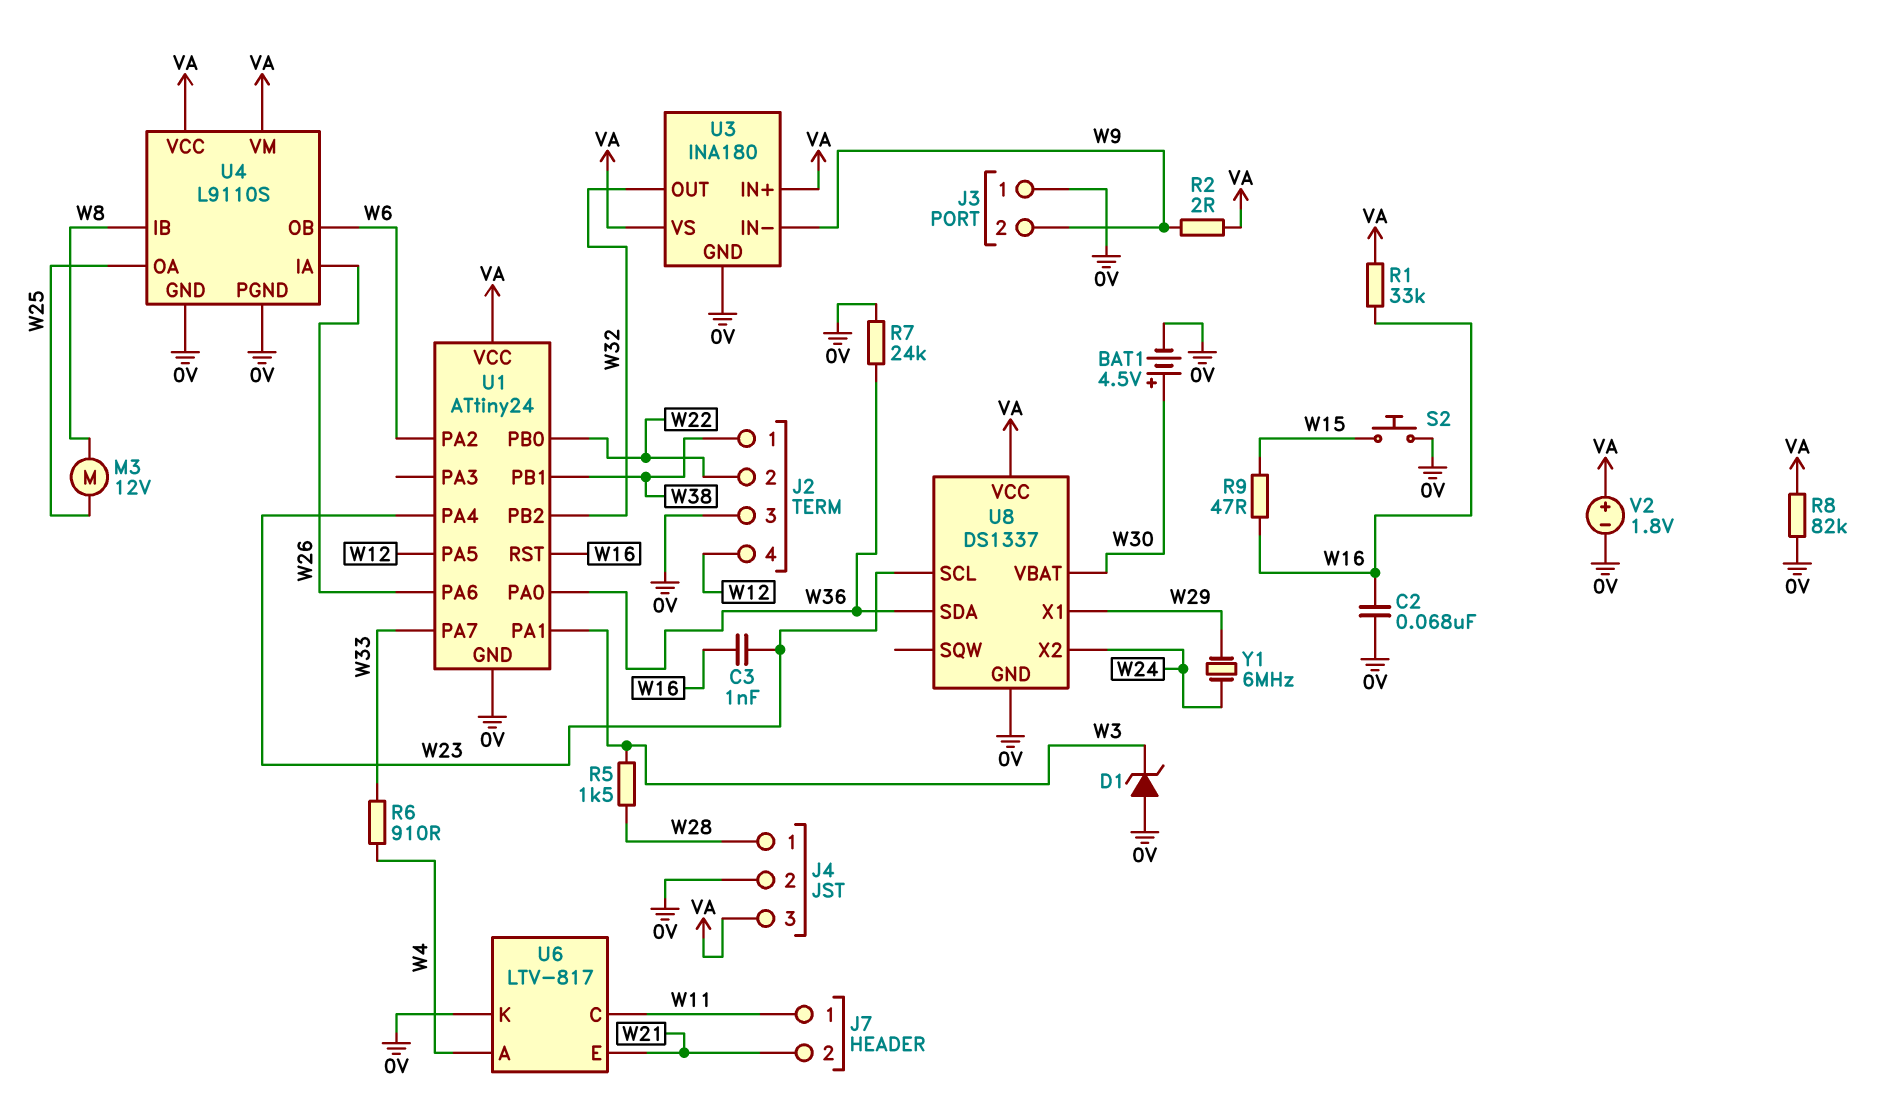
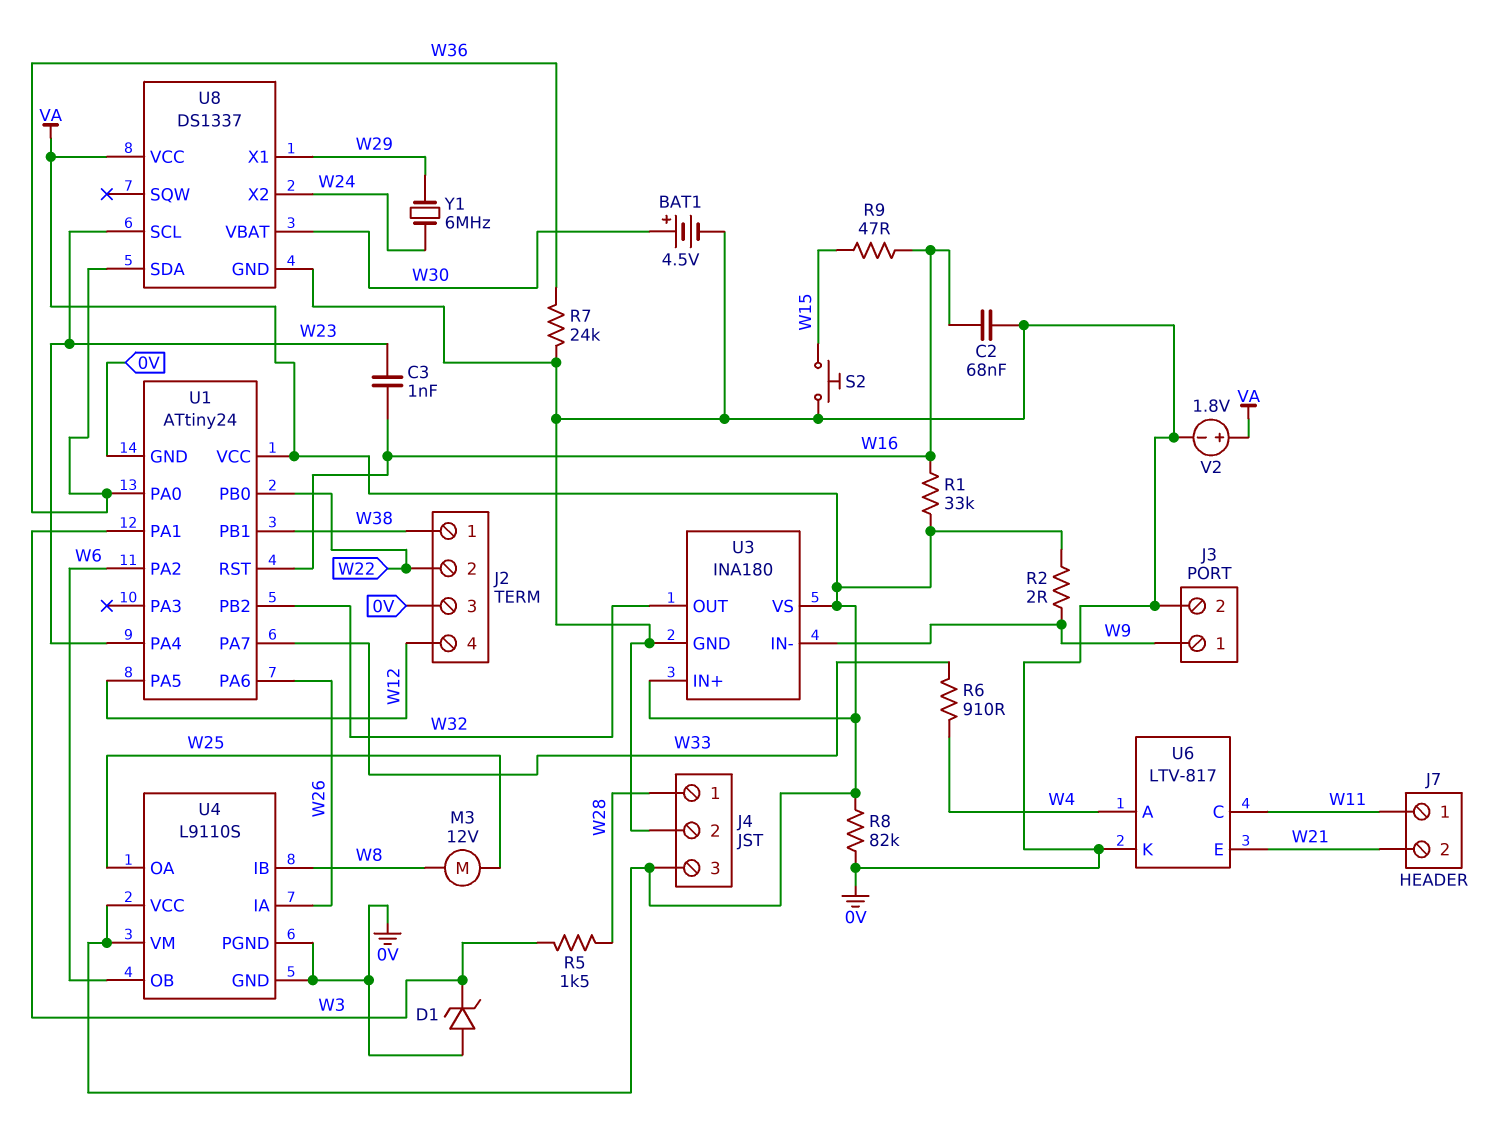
J3 pin 1: 0V -> W9
J3 pin 2: W9 -> 0V

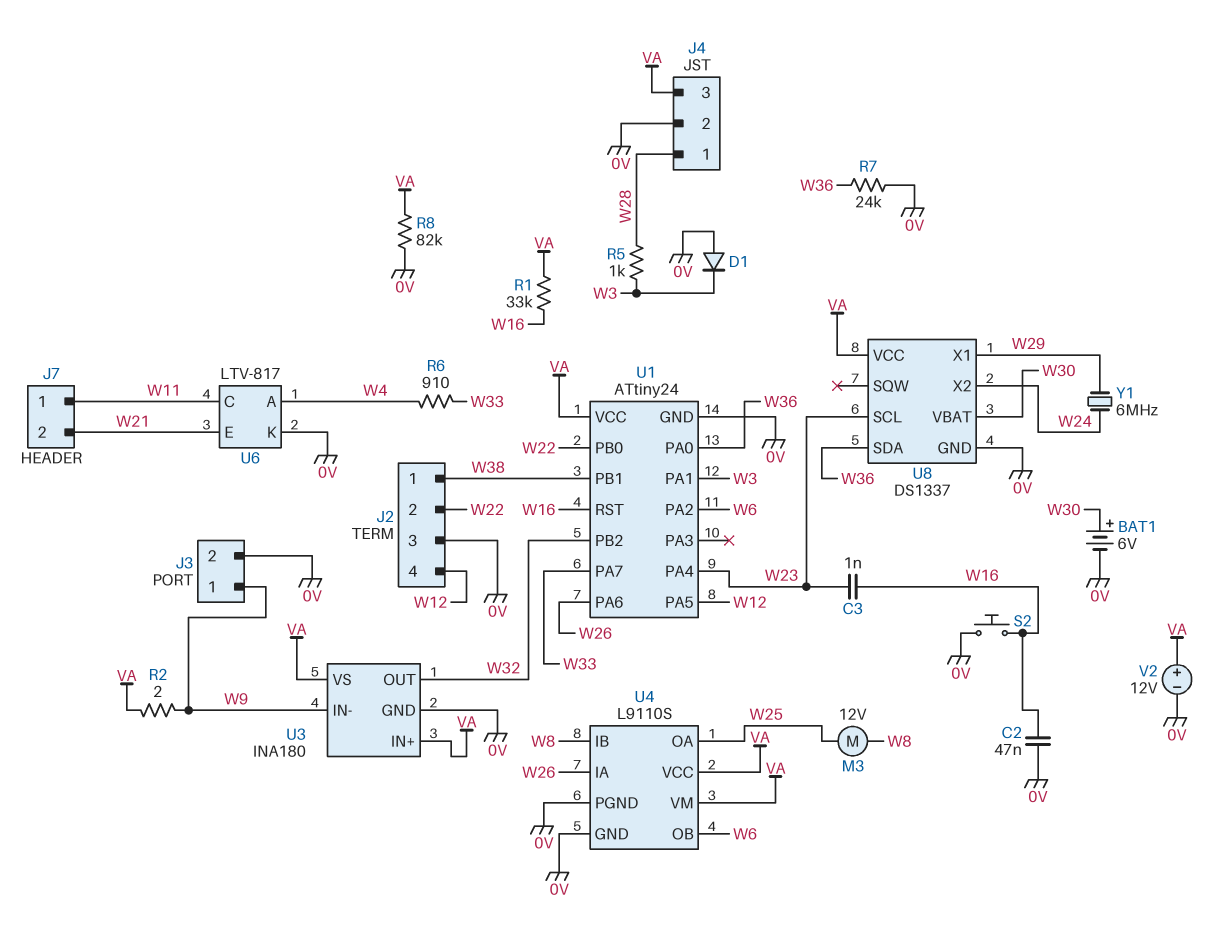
BAT1: 4.5V (plus W30, minus 0V) -> 6V (plus W30, minus 0V)
C2: 68nF (0V, W16) -> 47nF (0V, W16)
D1: zener (A 0V, K W3) -> diode (A 0V, K W3)
R5: 1.5k (W3, W28) -> 1k (W3, W28)
R9: 47 (W15, W16) -> none
S2: button (0V, W15) -> button (0V, W16)
V2: 1.8V (plus VA, minus 0V) -> 12V (plus VA, minus 0V)

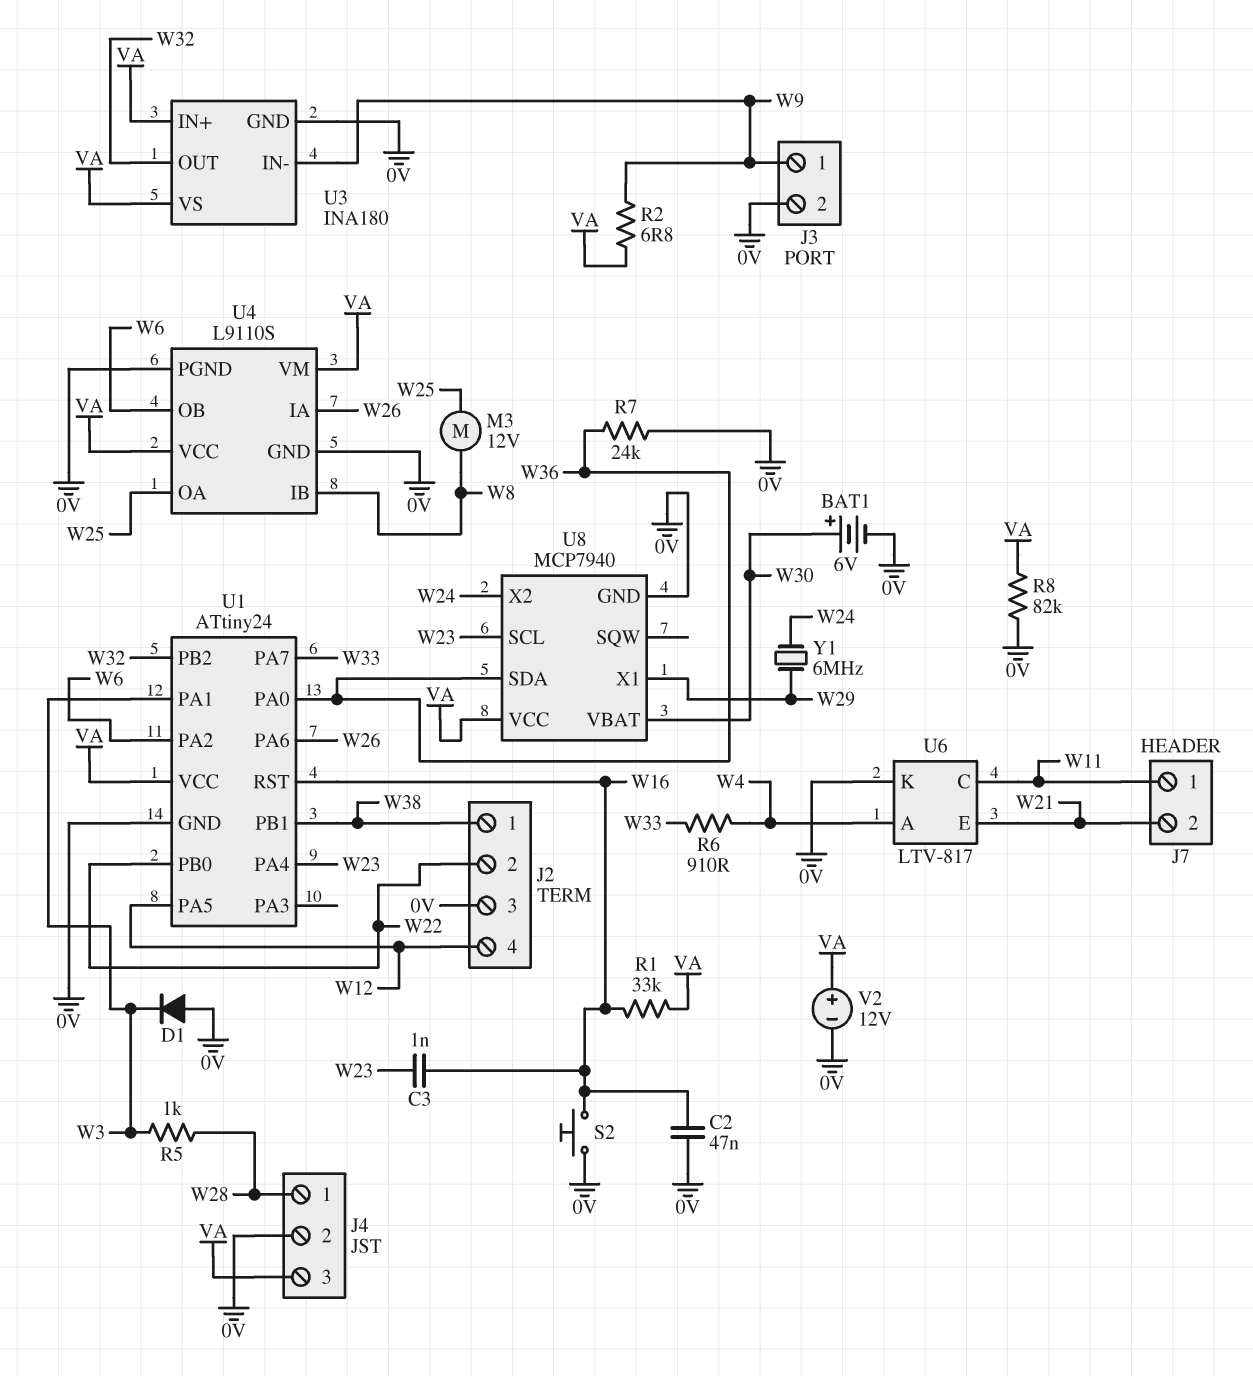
R2: 2 (VA, W9) -> 6.8 (VA, W9)
U8: DS1337 -> MCP7940

